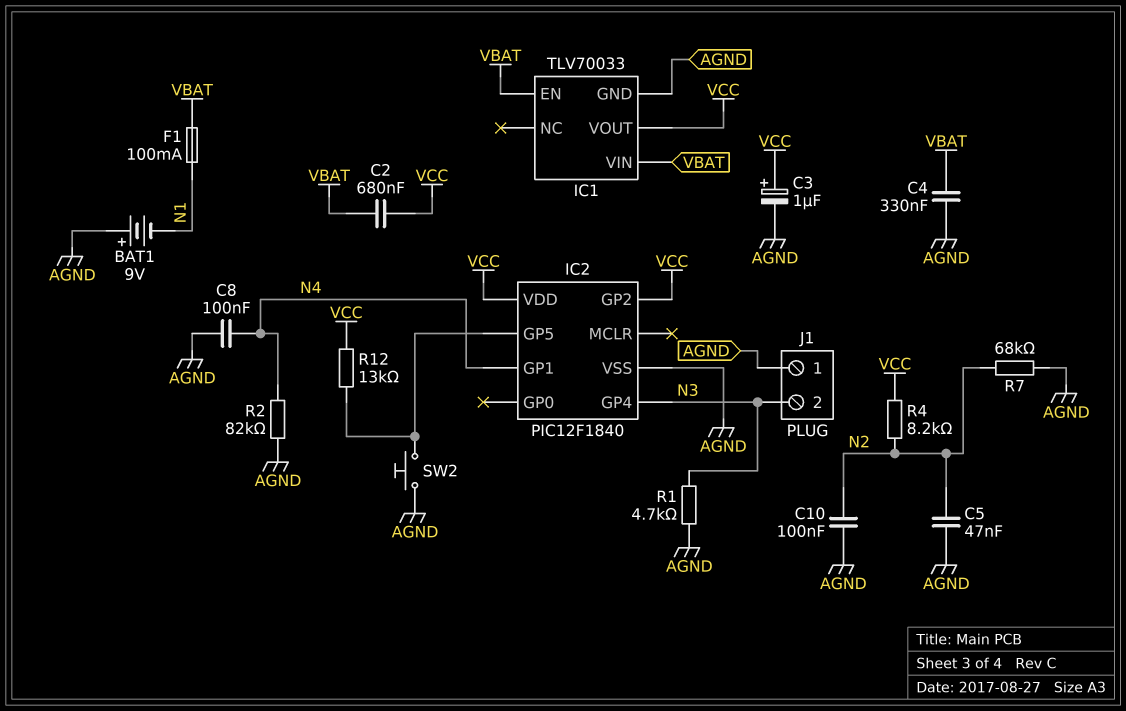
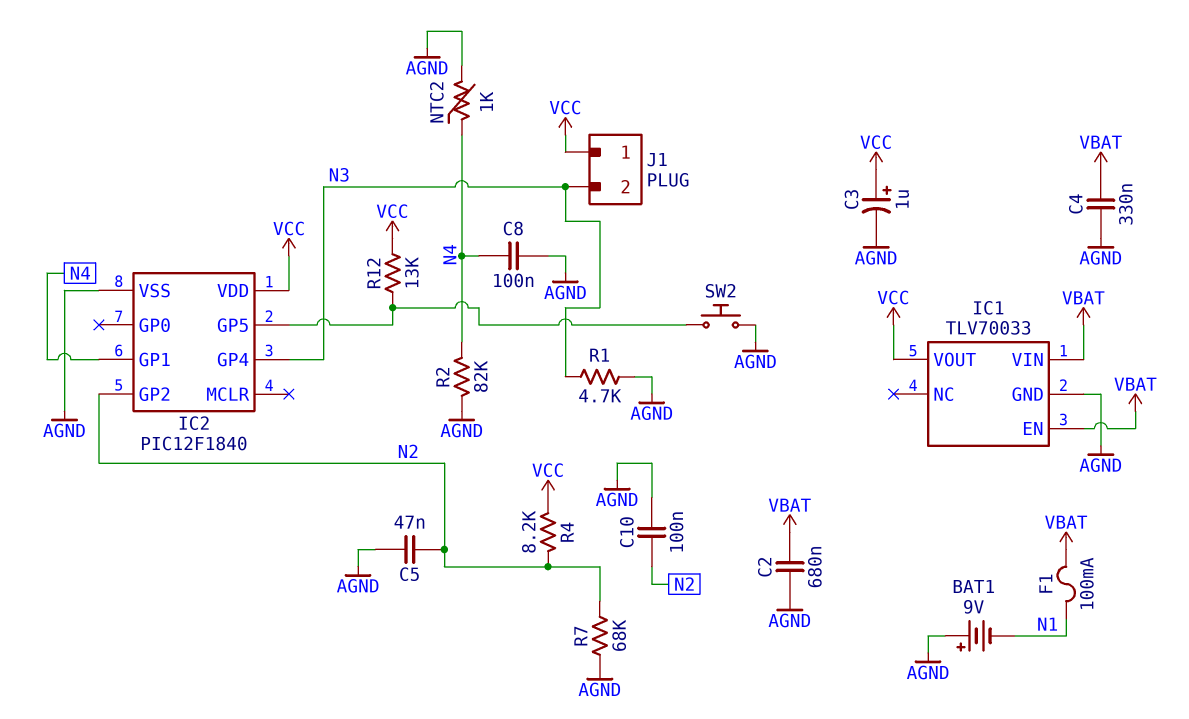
C2: 680nF (VBAT, VCC) -> 680nF (AGND, VBAT)
IC2 pin GP2: VCC -> N2
J1 pin 1: AGND -> VCC
NTC2: none -> 1k (AGND, N4)

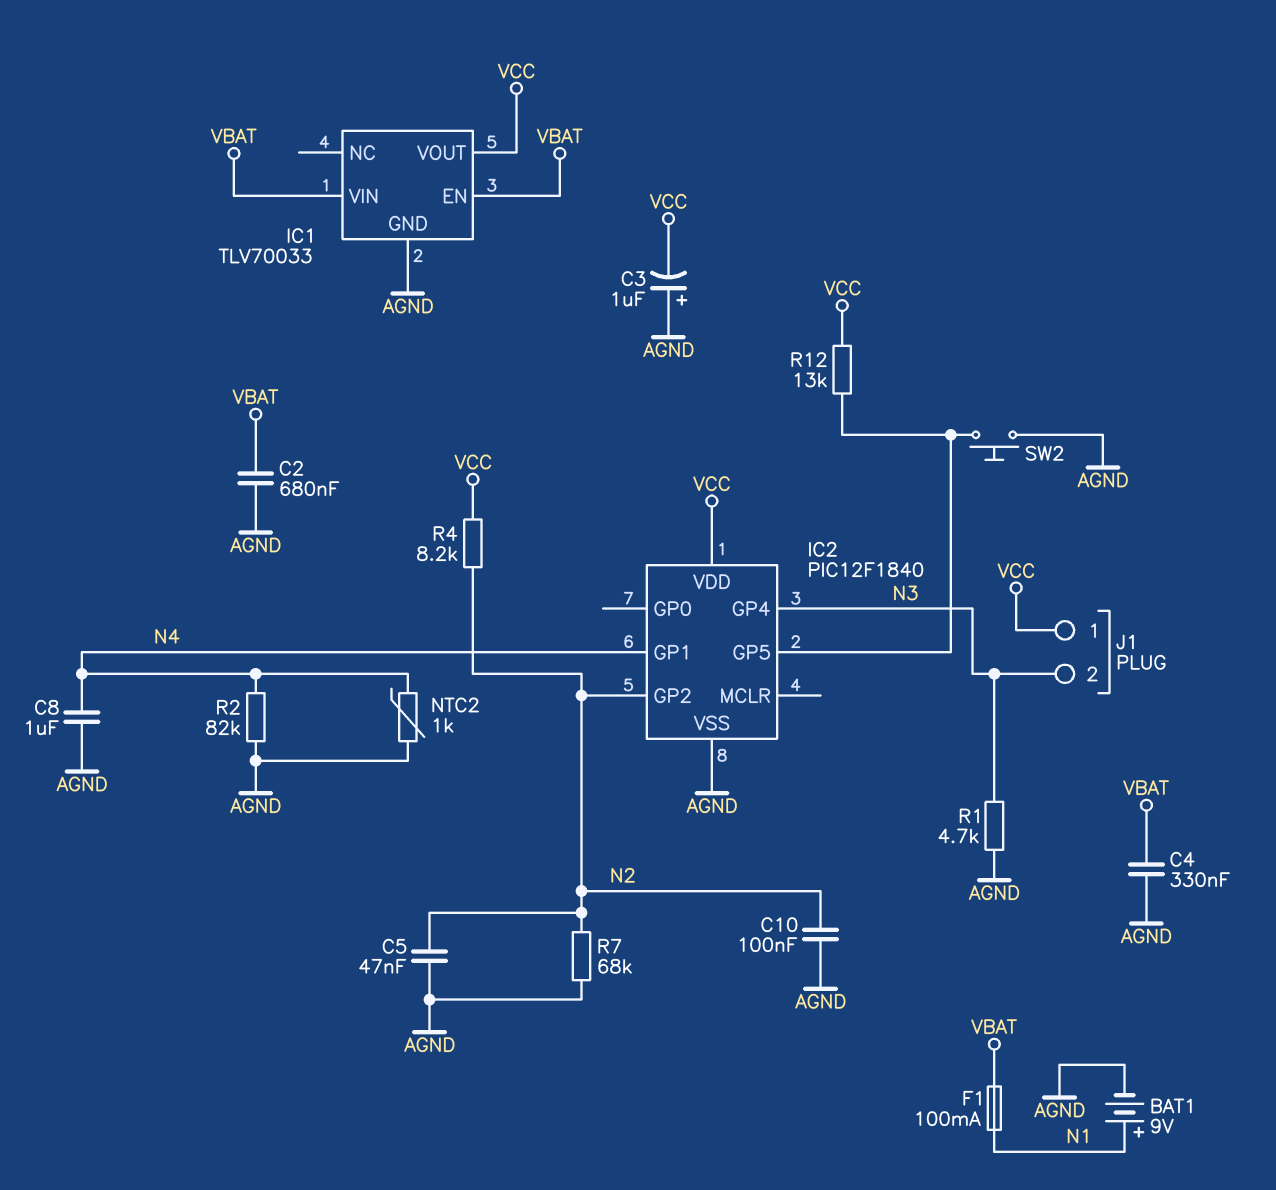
BAT1: 9V (plus AGND, minus N1) -> 9V (plus N1, minus AGND)
C3: 1uF (plus VCC, minus AGND) -> 1uF (plus AGND, minus VCC)
C8: 100nF (AGND, N4) -> 1uF (AGND, N4)

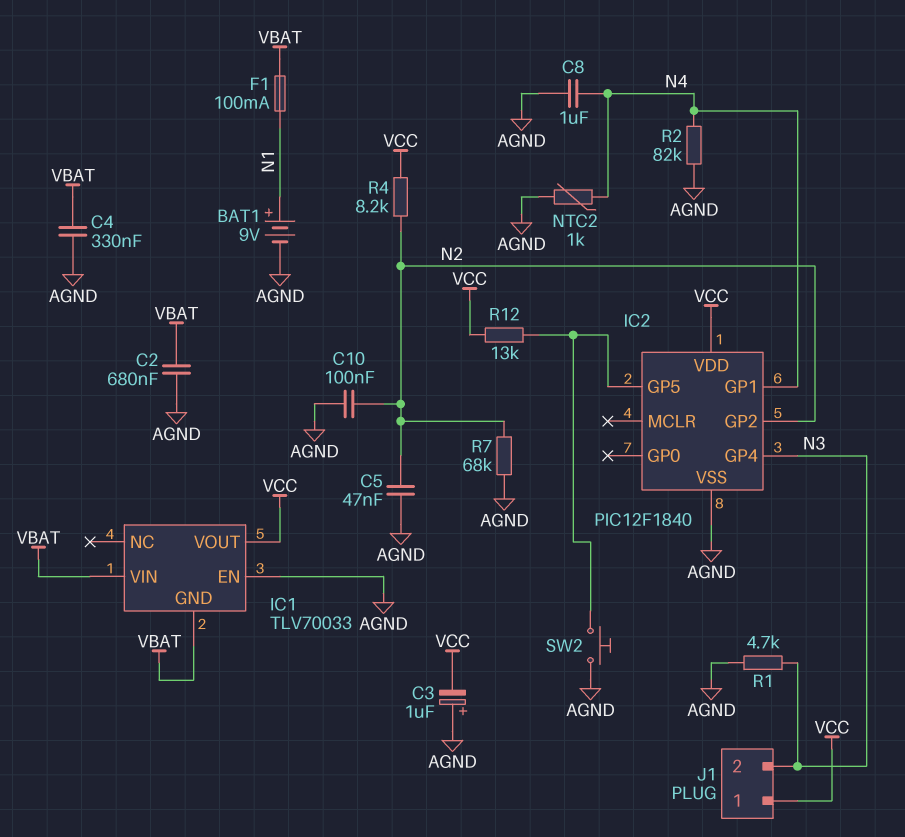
IC1 pin EN: VBAT -> AGND
IC1 pin GND: AGND -> VBAT

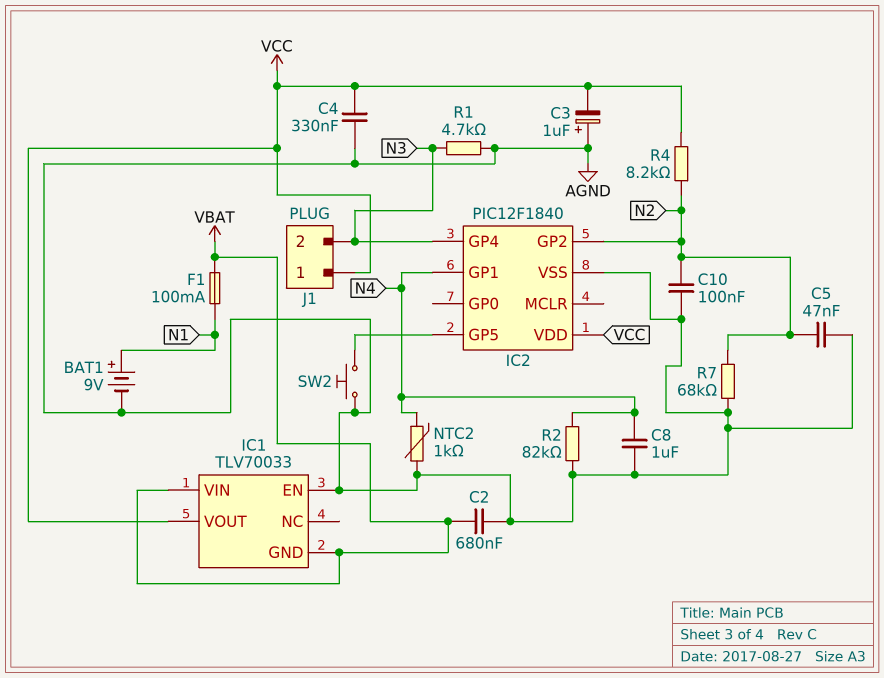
C4: 330nF (AGND, VBAT) -> 330nF (AGND, VCC)
R12: 13k (IC2/GP5, VCC) -> none

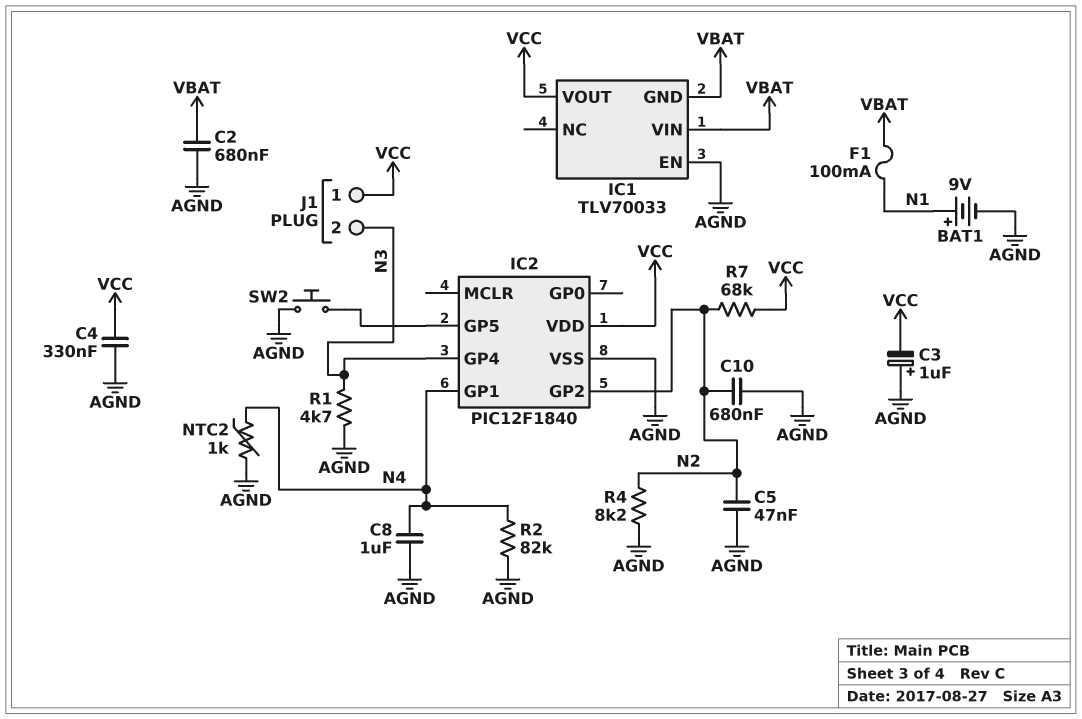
C10: 100nF (AGND, N2) -> 680nF (AGND, N2)
R4: 8.2k (N2, VCC) -> 8.2k (AGND, N2)
R7: 68k (AGND, N2) -> 68k (N2, VCC)

